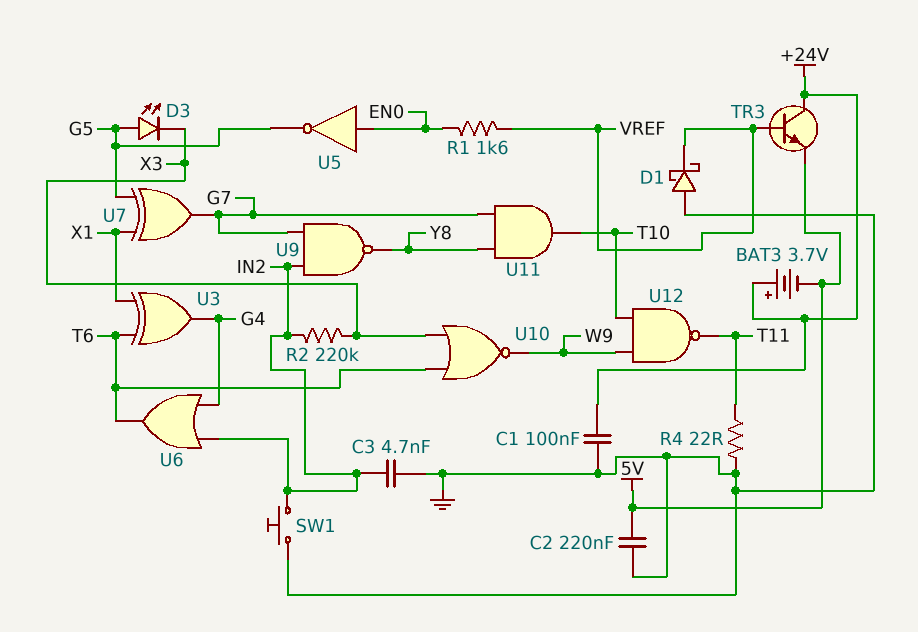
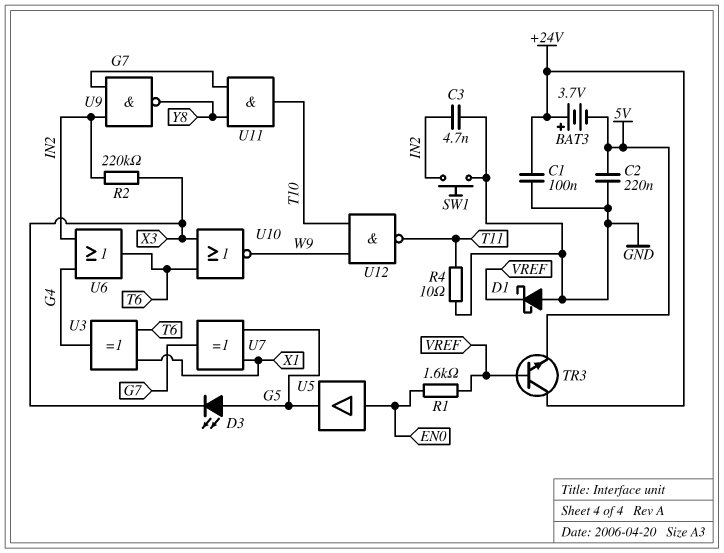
R4: 22 (GND, T11) -> 10 (GND, T11)
U5: NOT (in EN0, out G5) -> buffer (in EN0, out G5)

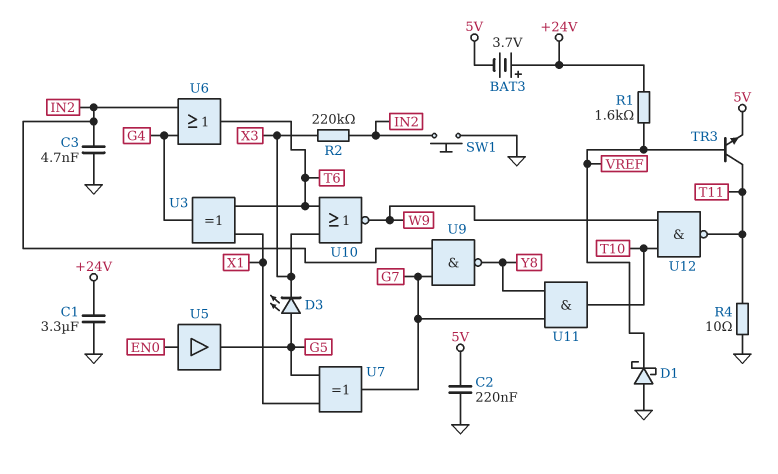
C1: 100nF (+24V, GND) -> 3.3uF (+24V, GND)
R1: 1.6k (EN0, VREF) -> 1.6k (+24V, VREF)
TR3: NPN (B VREF, C +24V, E 5V) -> NPN (B VREF, C T11, E 5V)

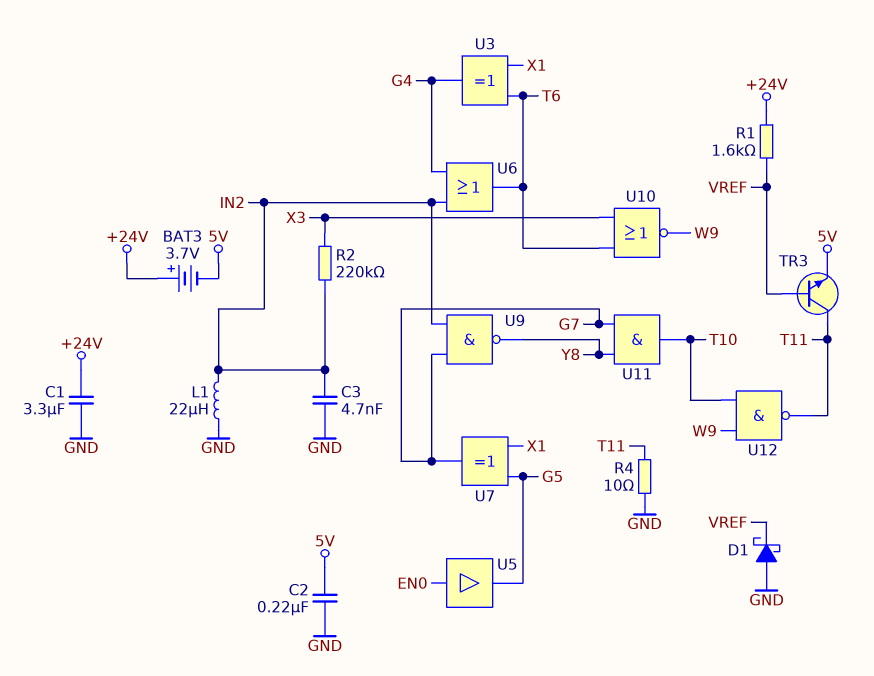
D3: LED (A G5, K X3) -> none
L1: none -> 22uH (GND, IN2)
SW1: button (GND, IN2) -> none

